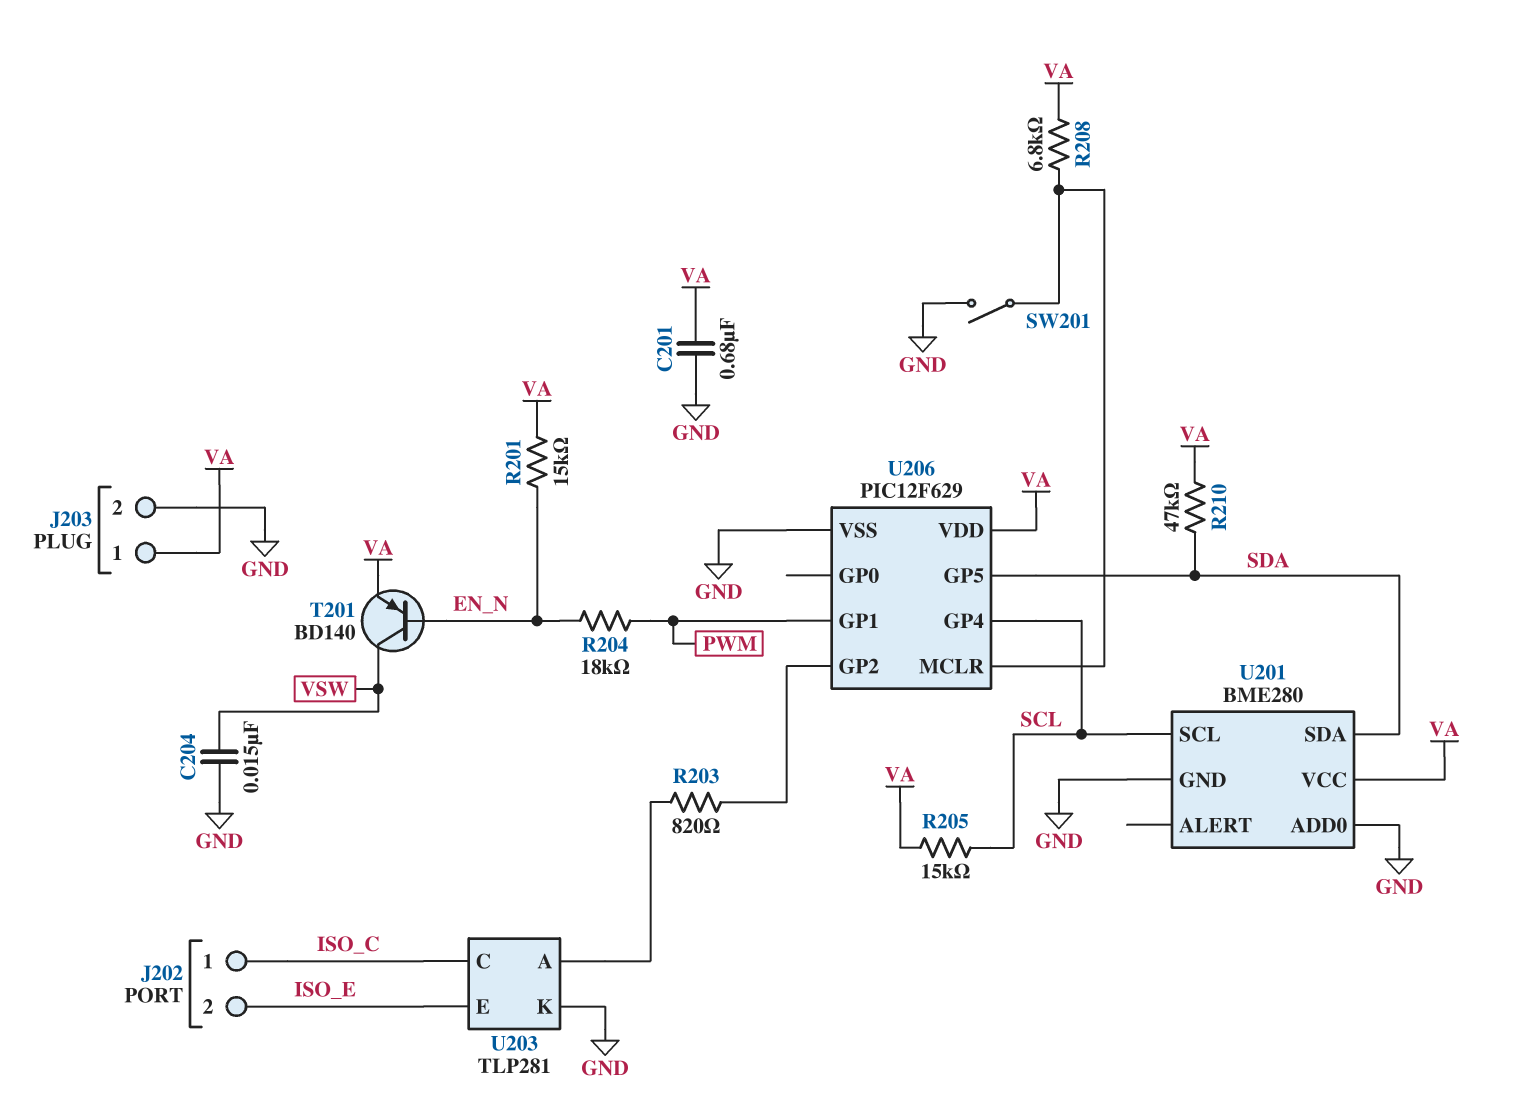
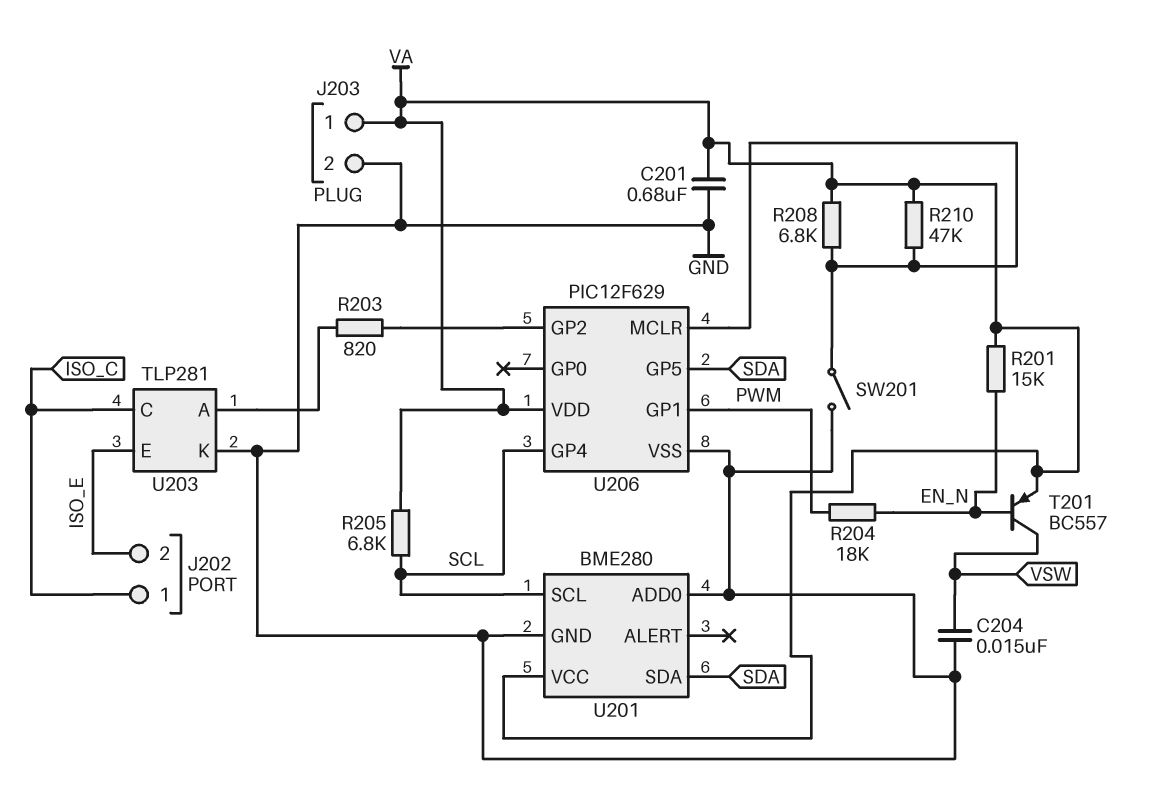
R205: 15k (SCL, VA) -> 6.8k (SCL, VA)
R210: 47k (SDA, VA) -> 47k (U206/MCLR, VA)
T201: PNP BD140 (B EN_N, C VSW, E VA) -> PNP BC557 (B EN_N, C VSW, E VA)

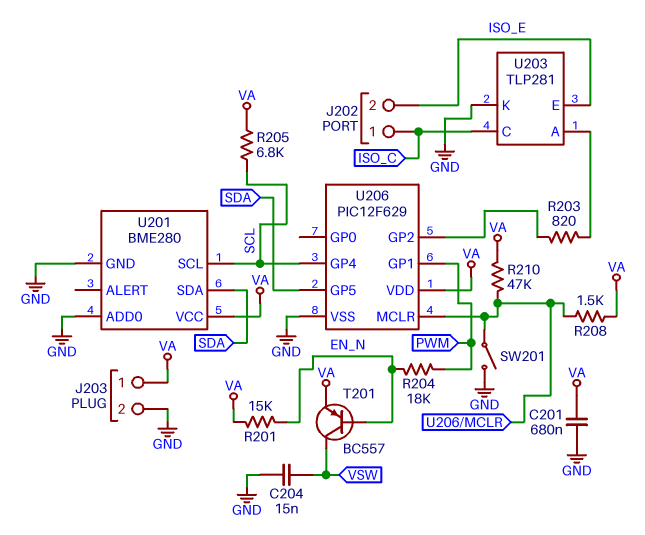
R208: 6.8k (U206/MCLR, VA) -> 1.5k (U206/MCLR, VA)

